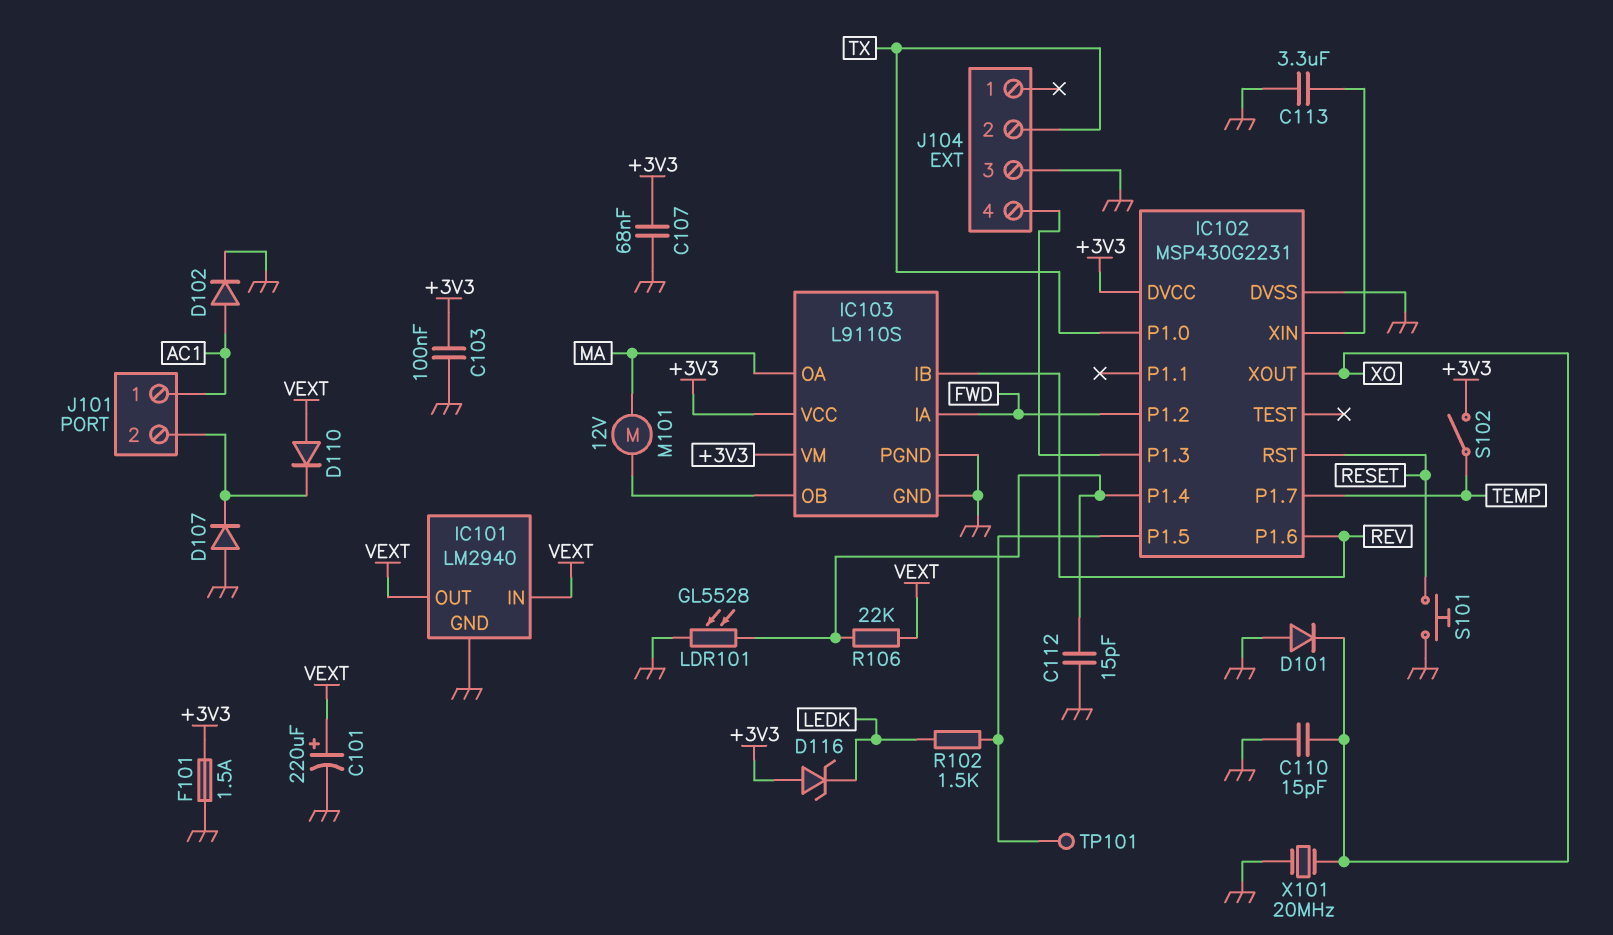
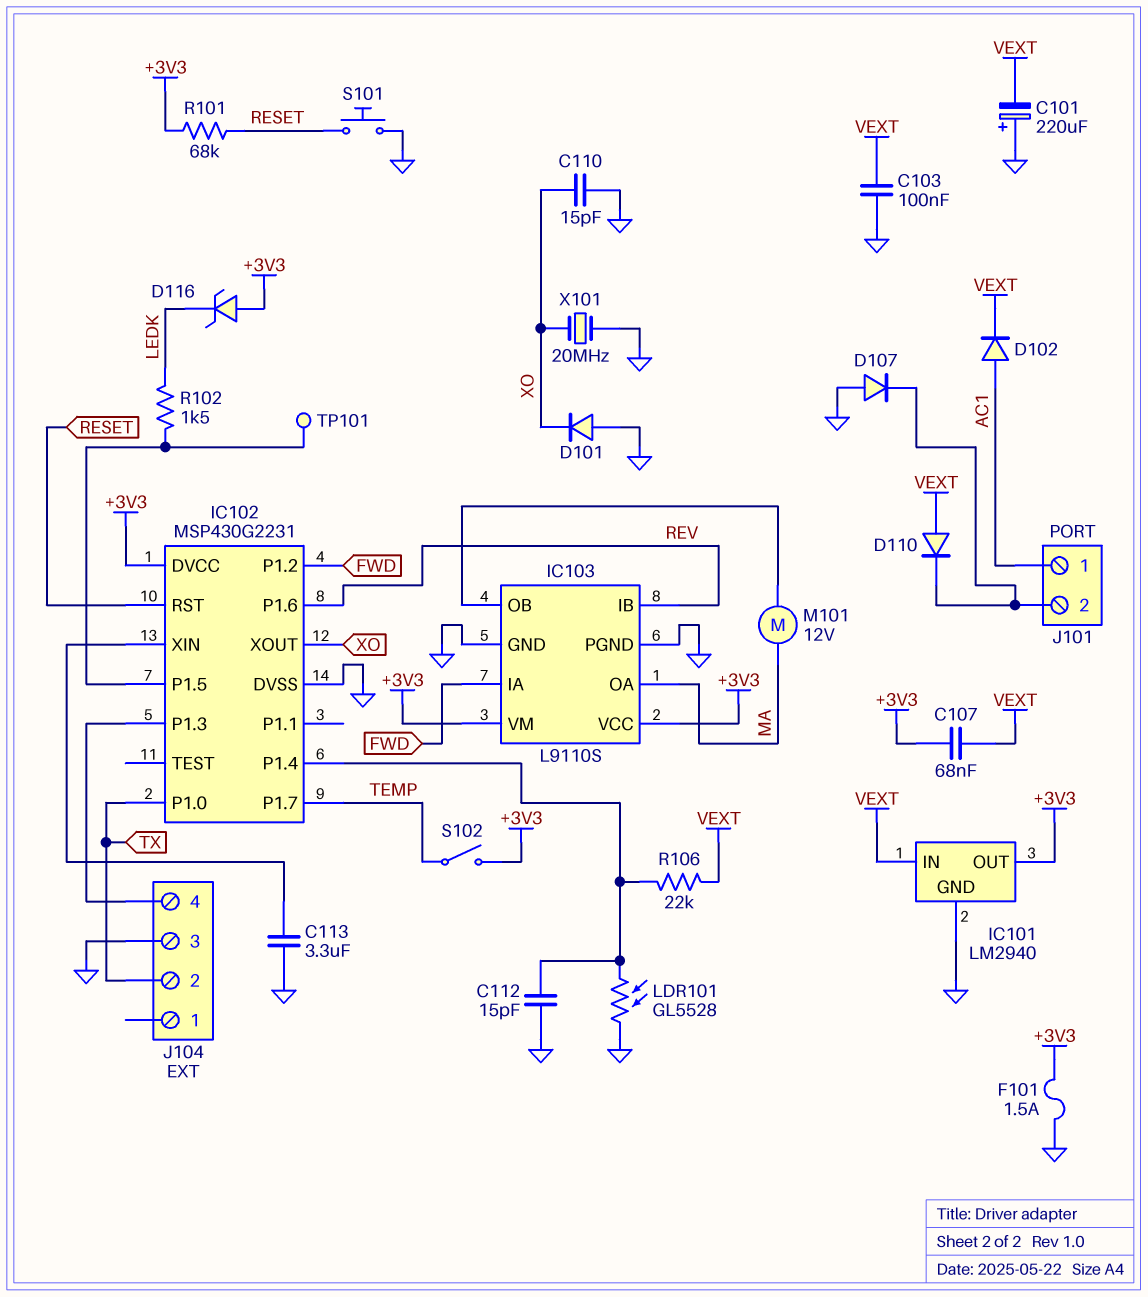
C101: 220uF (plus VEXT, minus GND) -> 220uF (plus GND, minus VEXT)
C103: 100nF (+3V3, GND) -> 100nF (GND, VEXT)
C107: 68nF (+3V3, GND) -> 68nF (+3V3, VEXT)
D102: diode (A AC1, K GND) -> diode (A AC1, K VEXT)
IC101 pin OUT: VEXT -> +3V3
R101: none -> 68k (+3V3, RESET)

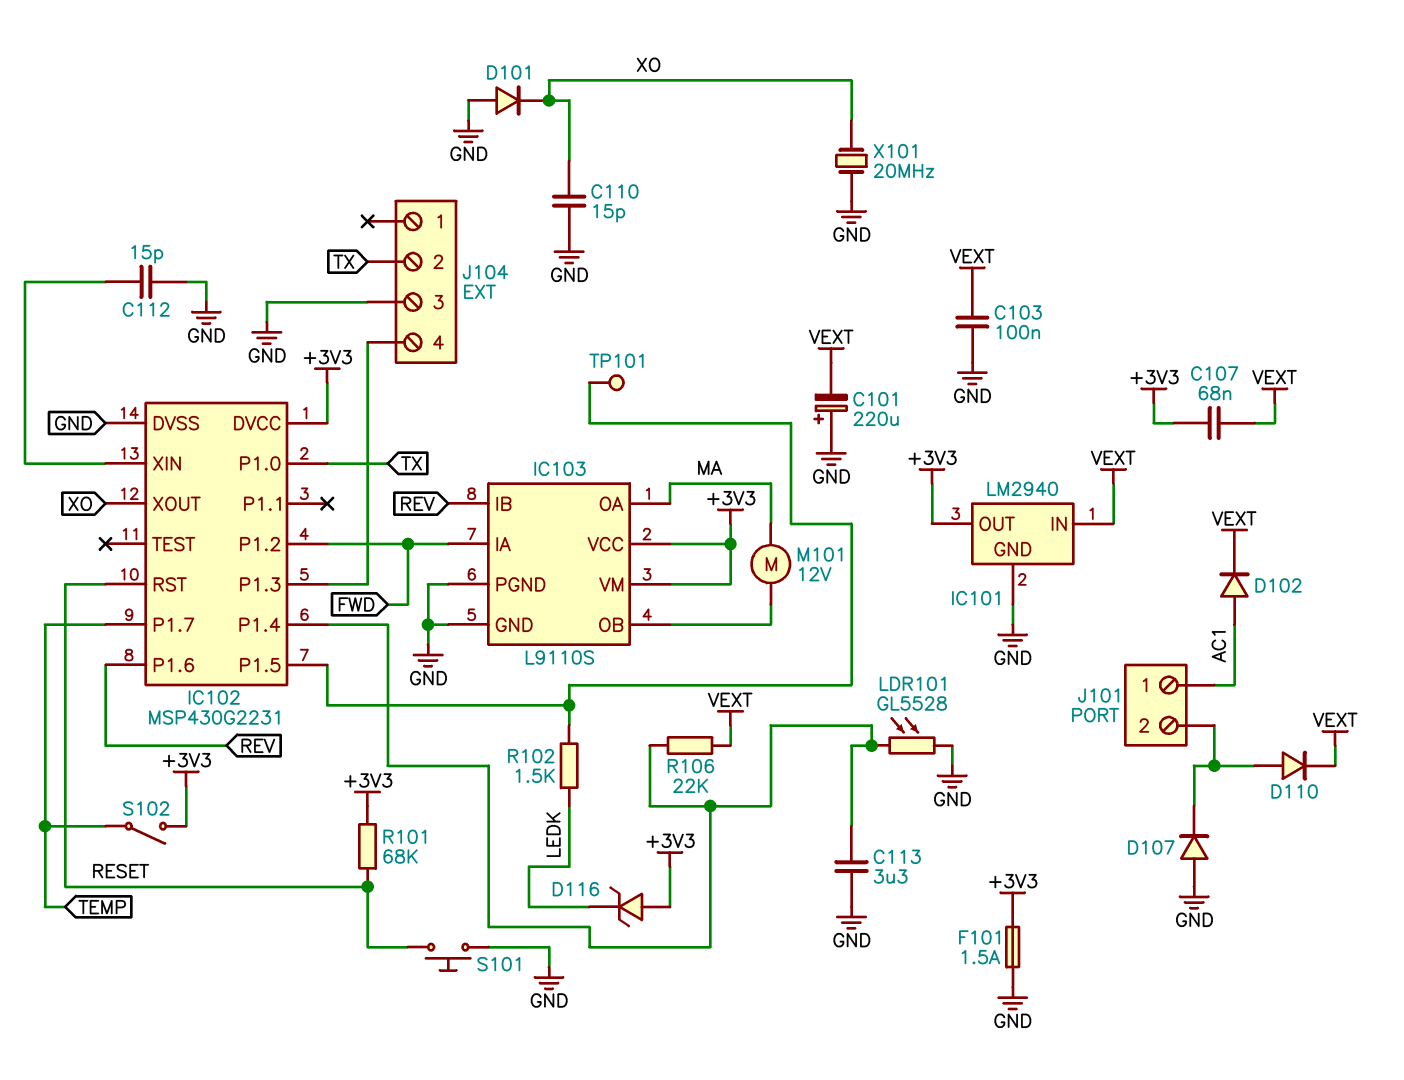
C112: 15pF (GND, IC102/P1.4) -> 15pF (GND, IC102/XIN)
C113: 3.3uF (GND, IC102/XIN) -> 3.3uF (GND, IC102/P1.4)
D110: diode (A VEXT, K J101/2) -> diode (A J101/2, K VEXT)

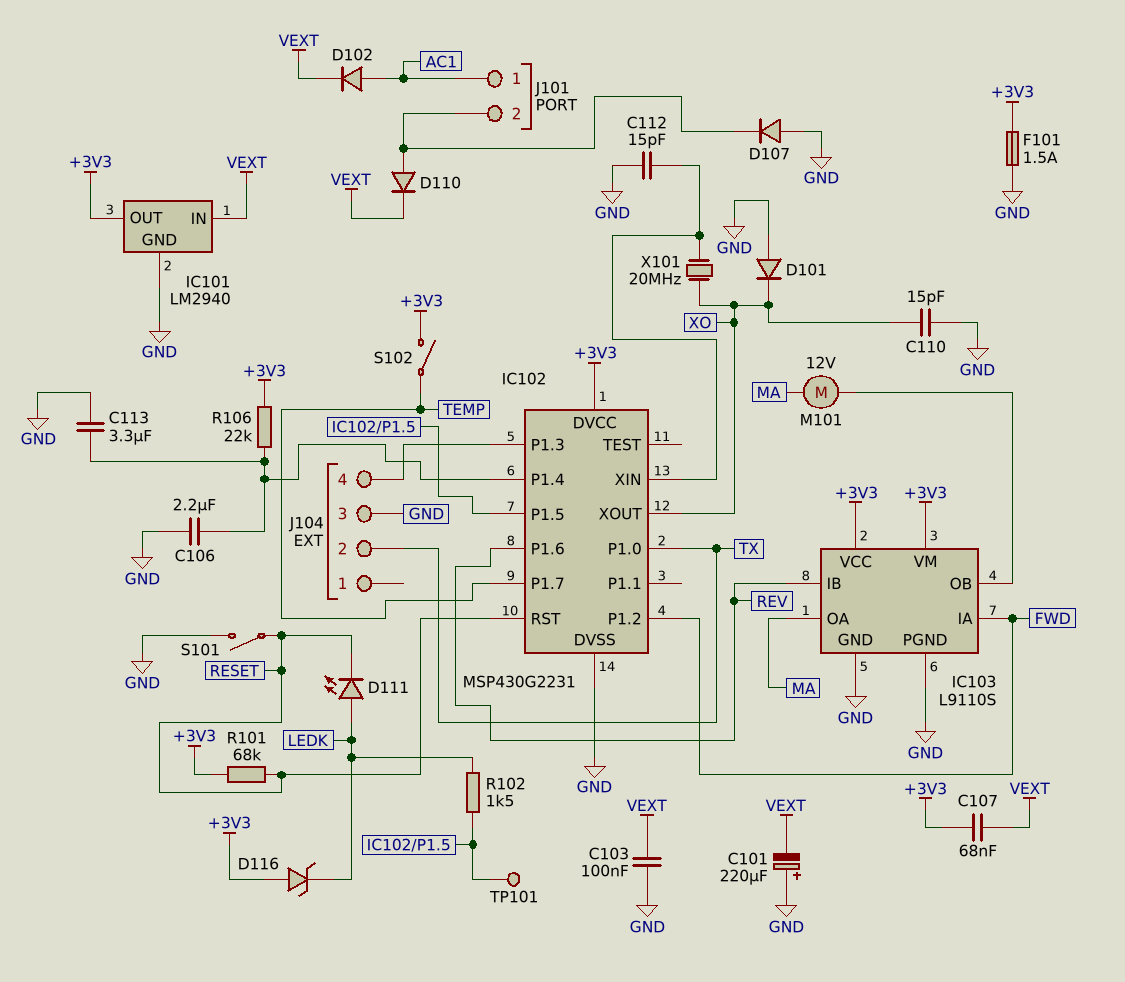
C106: none -> 2.2uF (GND, IC102/P1.4)
D111: none -> LED (A LEDK, K RESET)
LDR101: GL5528 (GND, IC102/P1.4) -> none
R106: 22k (IC102/P1.4, VEXT) -> 22k (+3V3, IC102/P1.4)
S101: button (GND, RESET) -> switch (GND, RESET)
X101: 20MHz (GND, XO) -> 20MHz (IC102/XIN, XO)

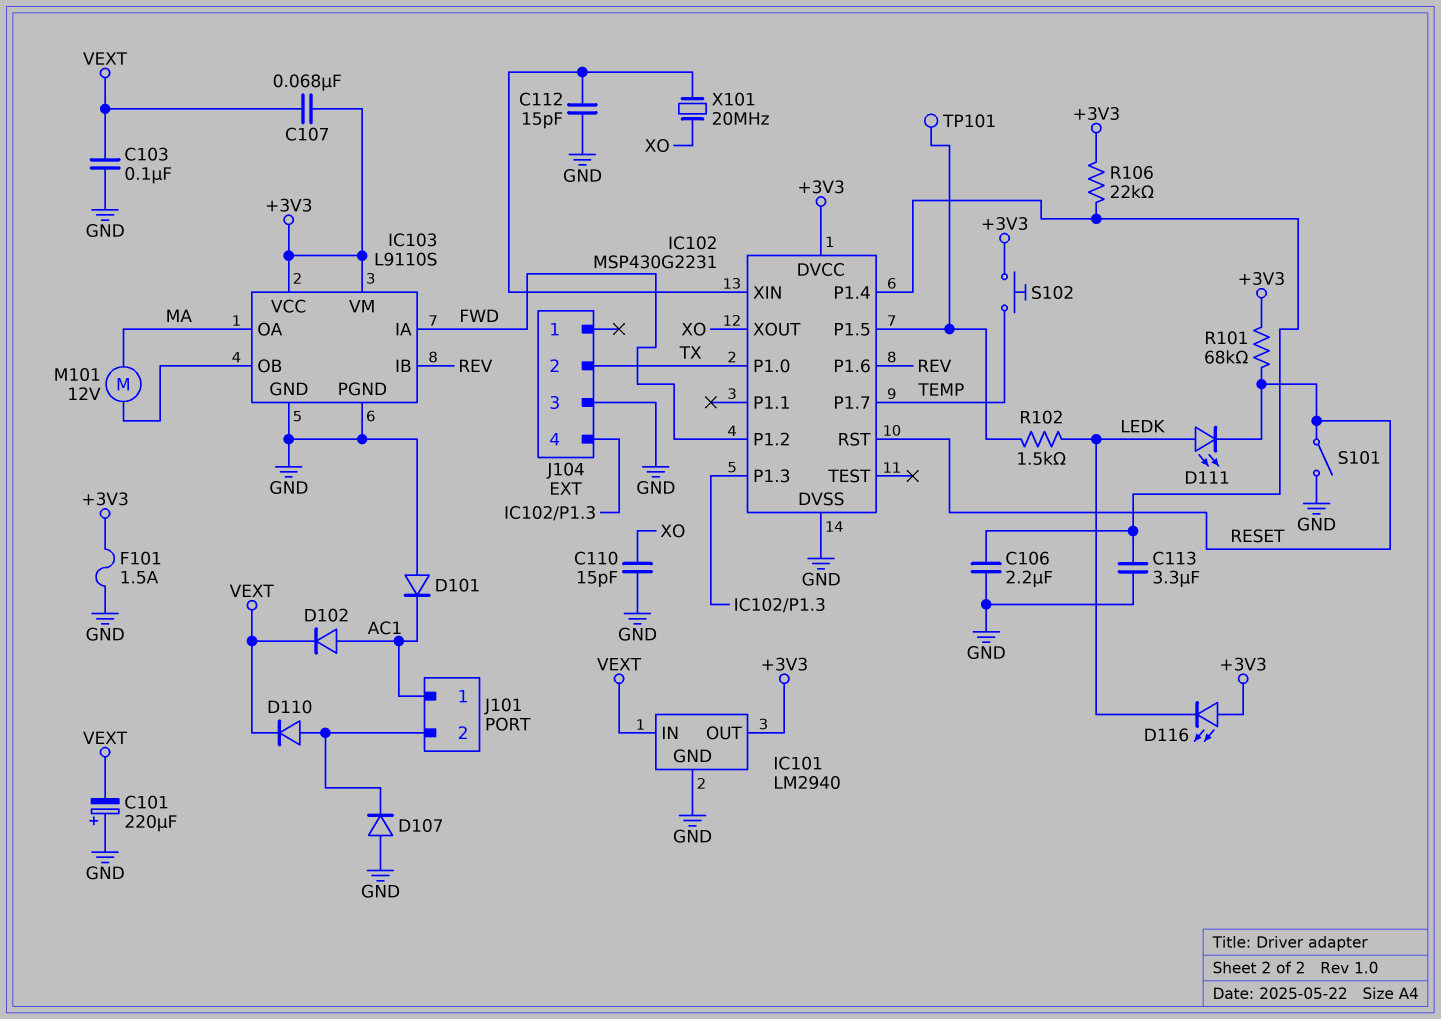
D101: diode (A GND, K XO) -> diode (A GND, K AC1)
D116: zener (A +3V3, K LEDK) -> LED (A +3V3, K LEDK)
S102: switch (+3V3, TEMP) -> button (+3V3, TEMP)

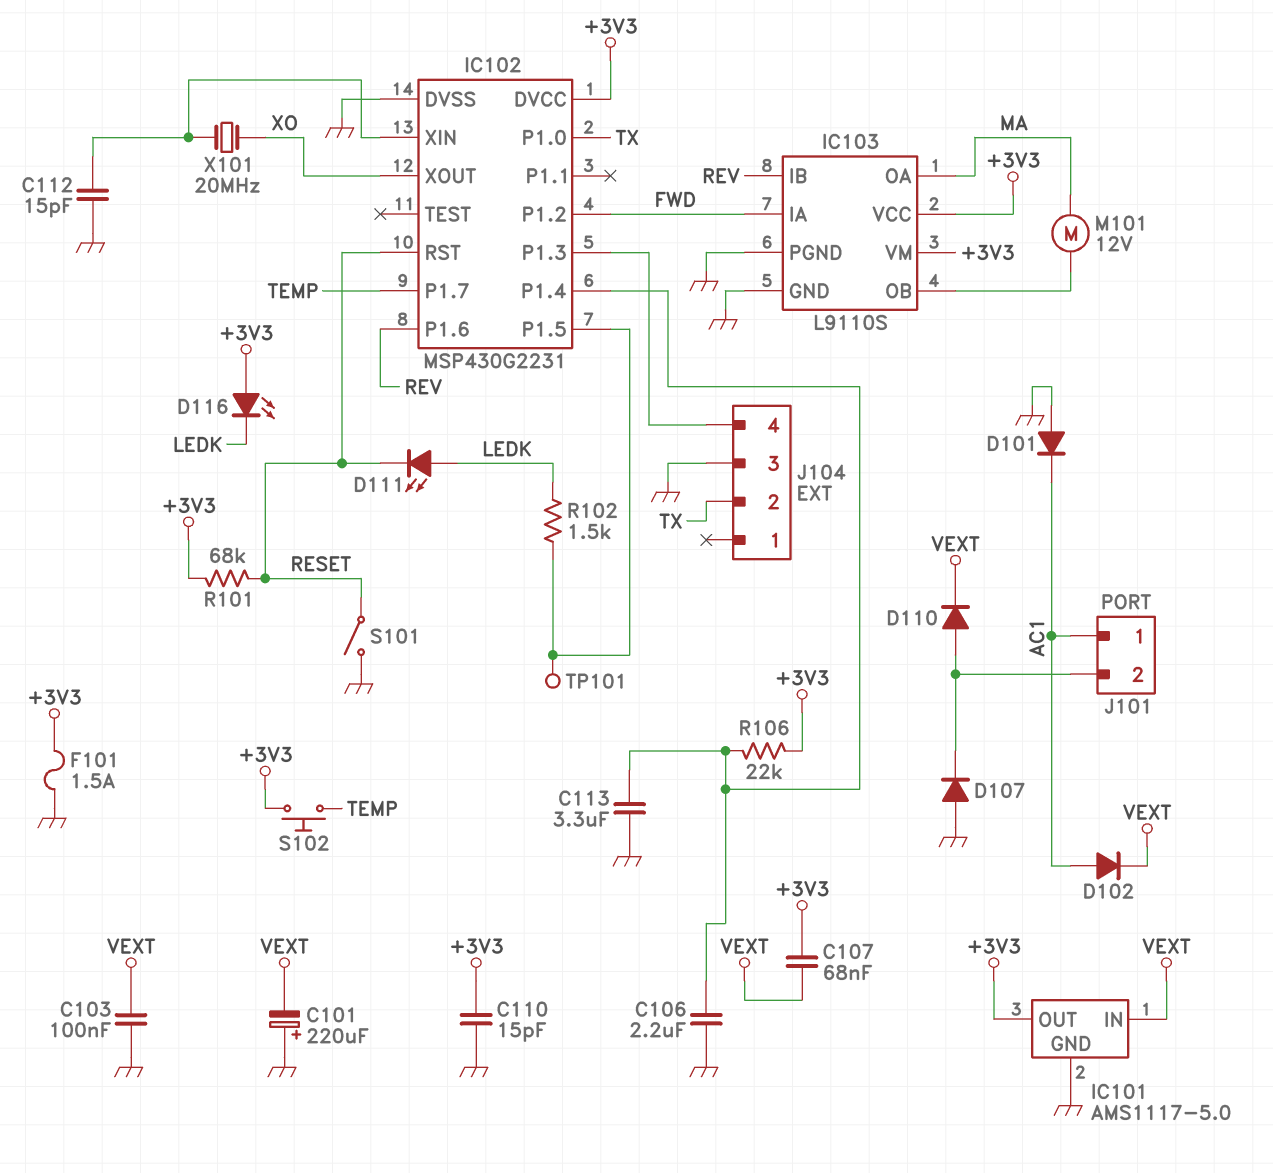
C110: 15pF (GND, XO) -> 15pF (+3V3, GND)
IC101: LM2940 -> AMS1117-5.0

